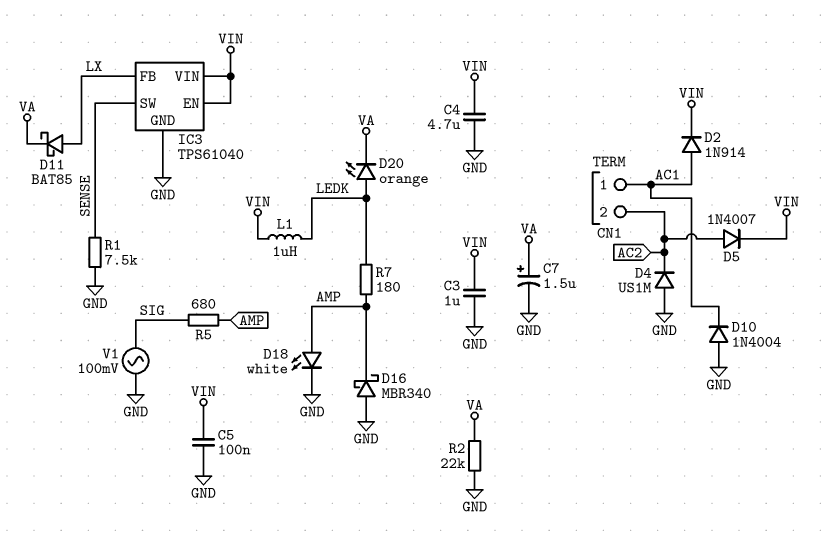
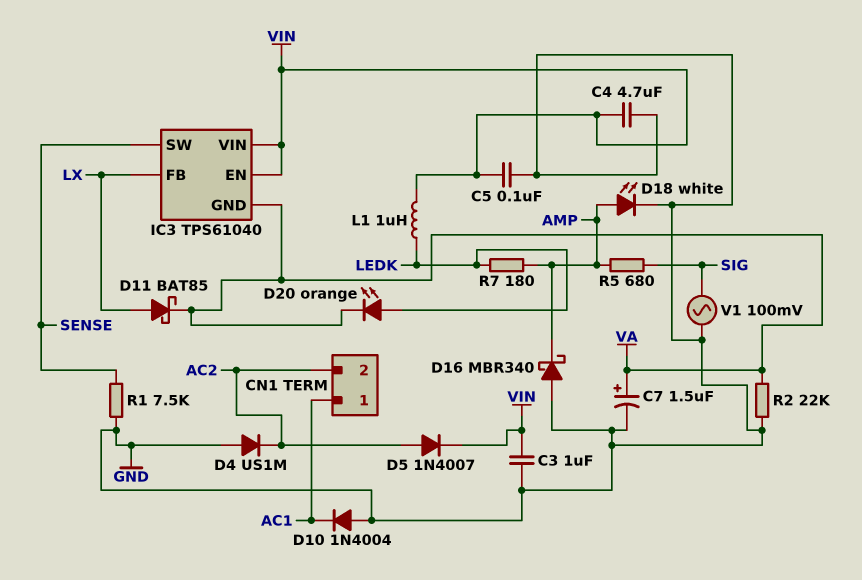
D2: diode 1N914 (A AC1, K VIN) -> none
IC3 pin GND: GND -> VA

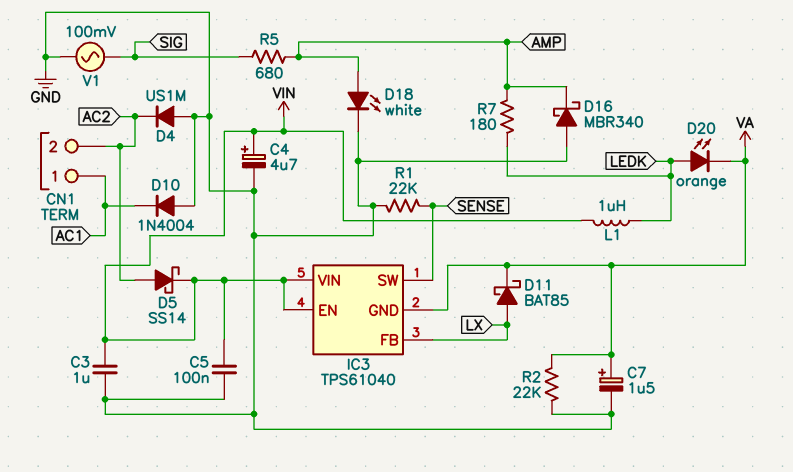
C4: 4.7uF (GND, VIN) -> 4.7uF (plus VIN, minus GND)
D5: diode 1N4007 (A AC2, K VIN) -> schottky SS14 (A AC2, K VIN)
R1: 7.5k (GND, SENSE) -> 22k (GND, SENSE)

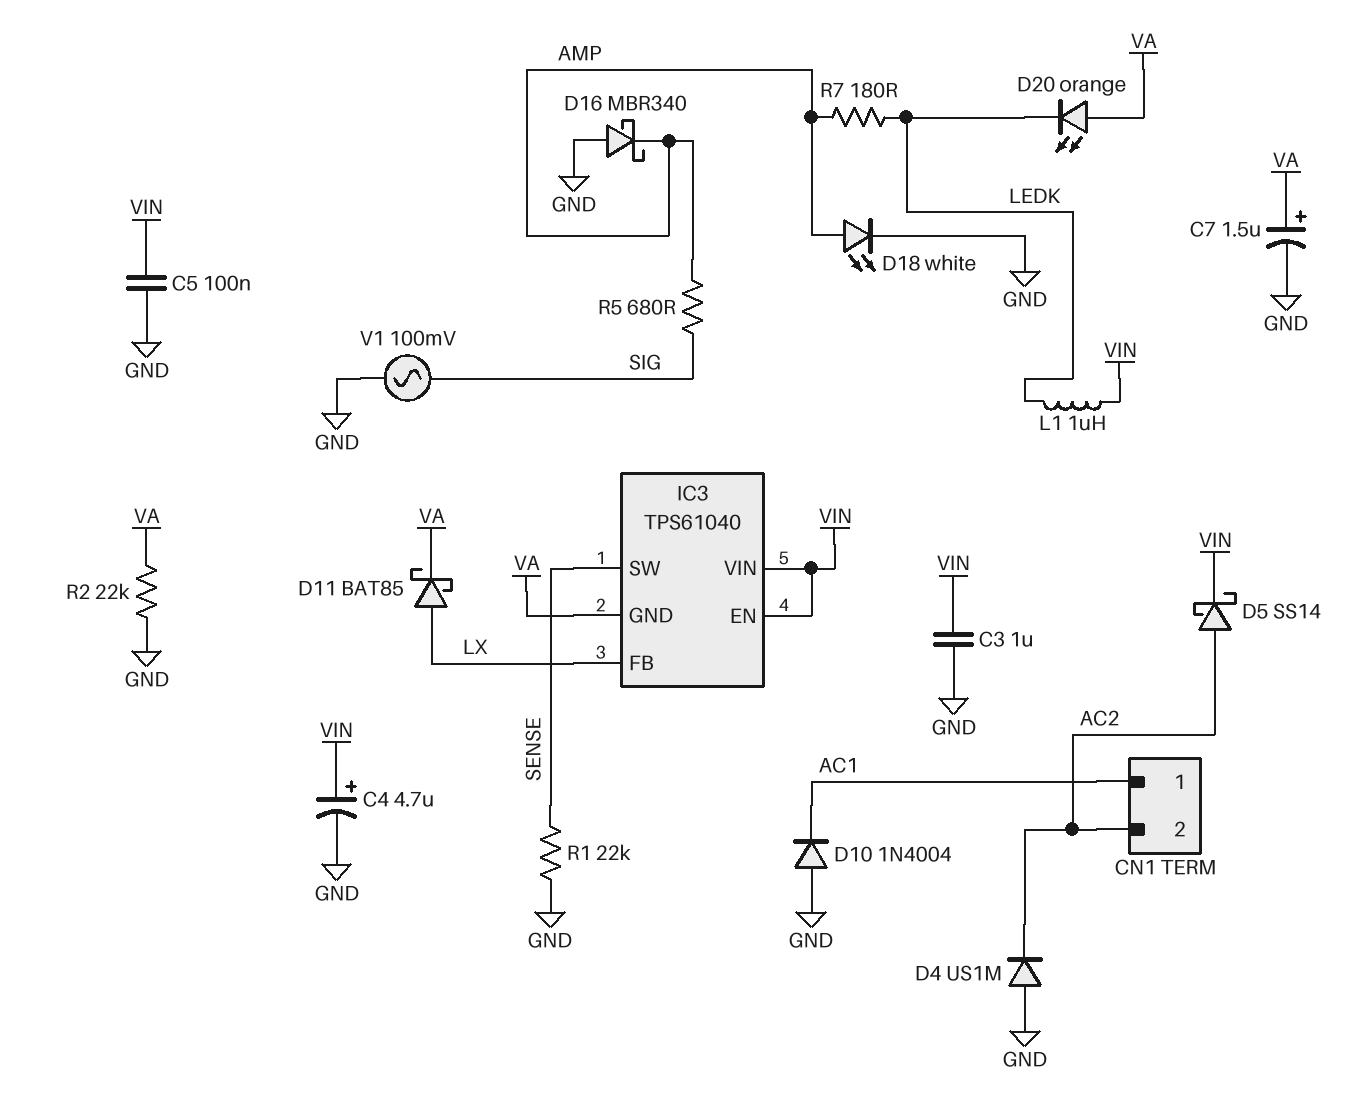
D20: LED orange (A LEDK, K VA) -> LED orange (A VA, K LEDK)

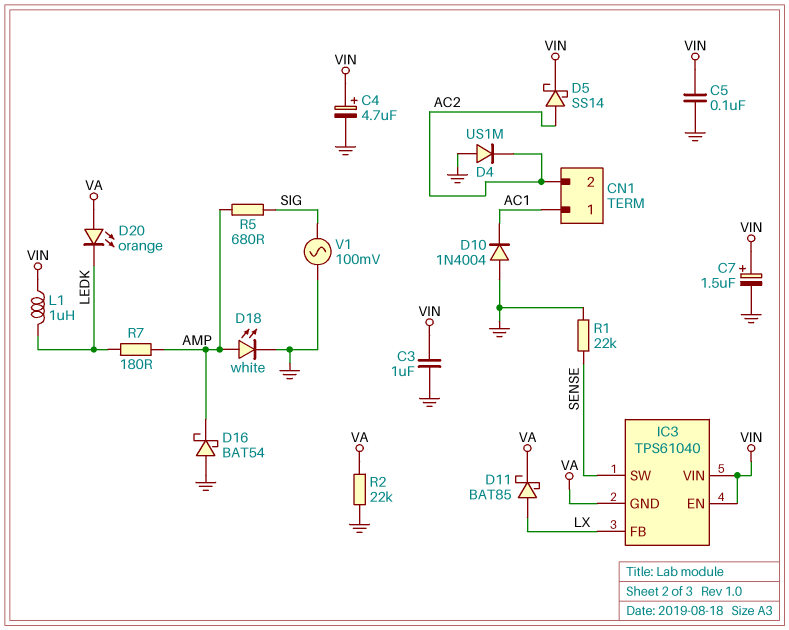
C7: 1.5uF (plus VA, minus GND) -> 1.5uF (plus VIN, minus GND)
D16: schottky MBR340 (A GND, K AMP) -> schottky BAT54 (A GND, K AMP)

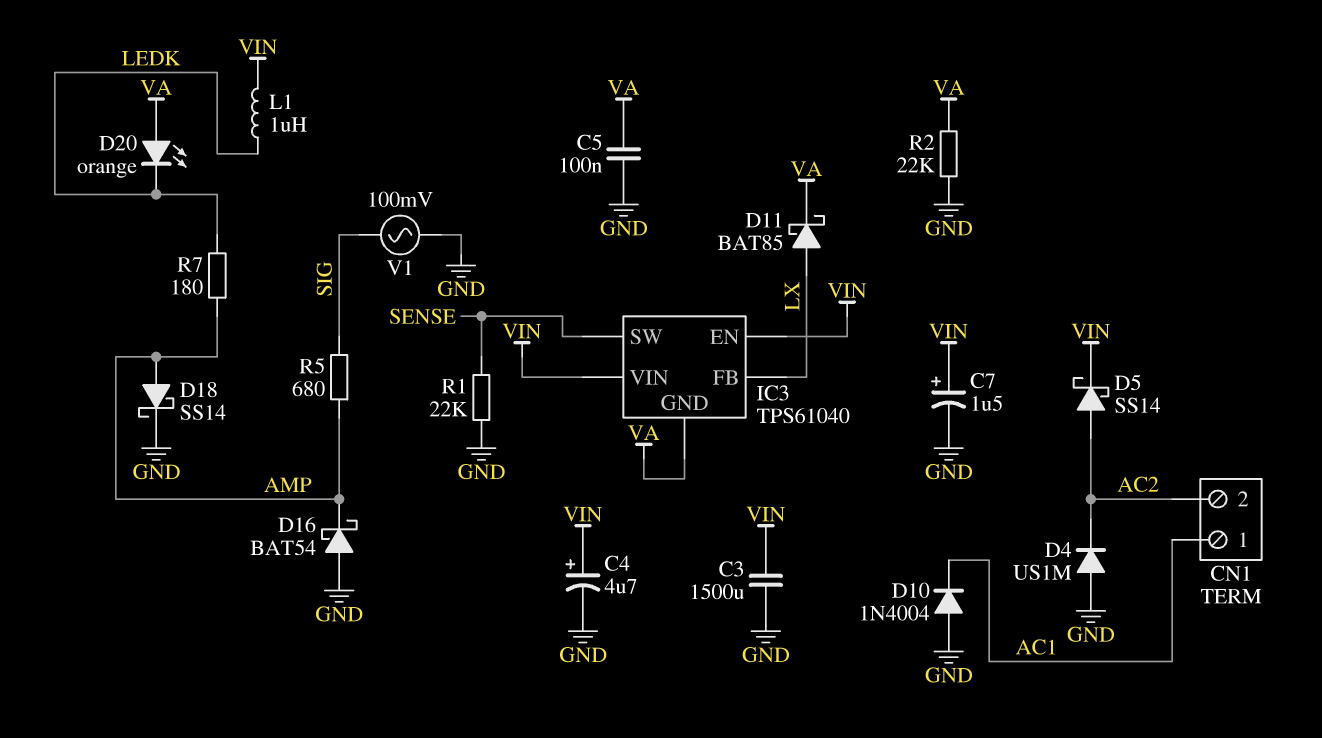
C3: 1uF (GND, VIN) -> 1500uF (GND, VIN)
C5: 100nF (GND, VIN) -> 100nF (GND, VA)
D18: LED white (A AMP, K GND) -> schottky SS14 (A AMP, K GND)

